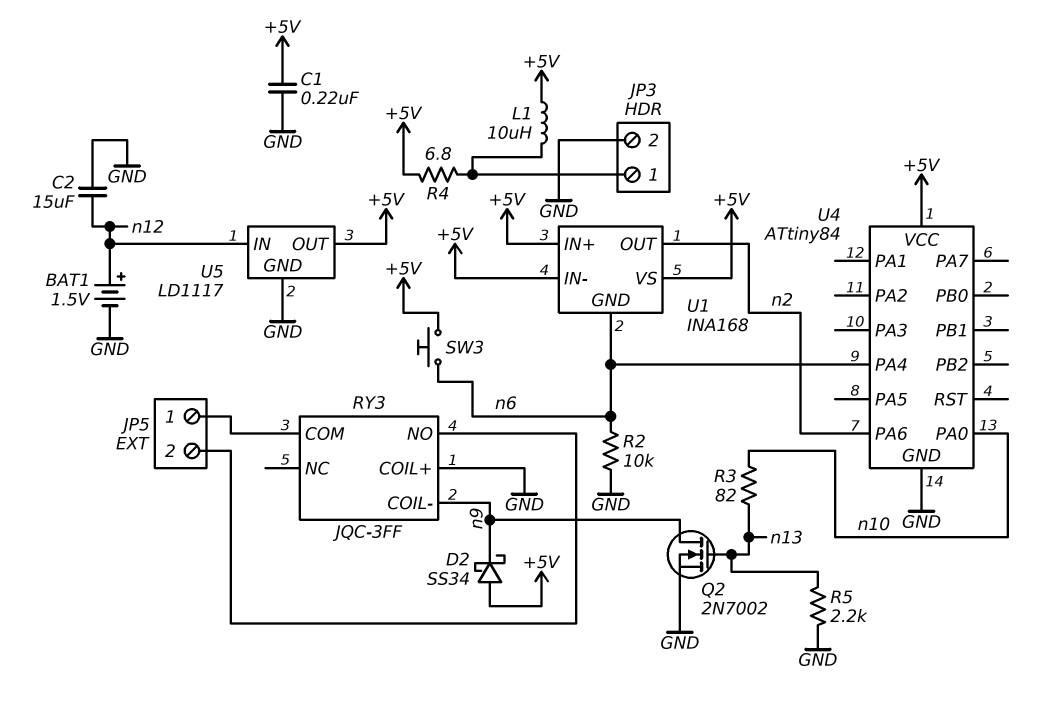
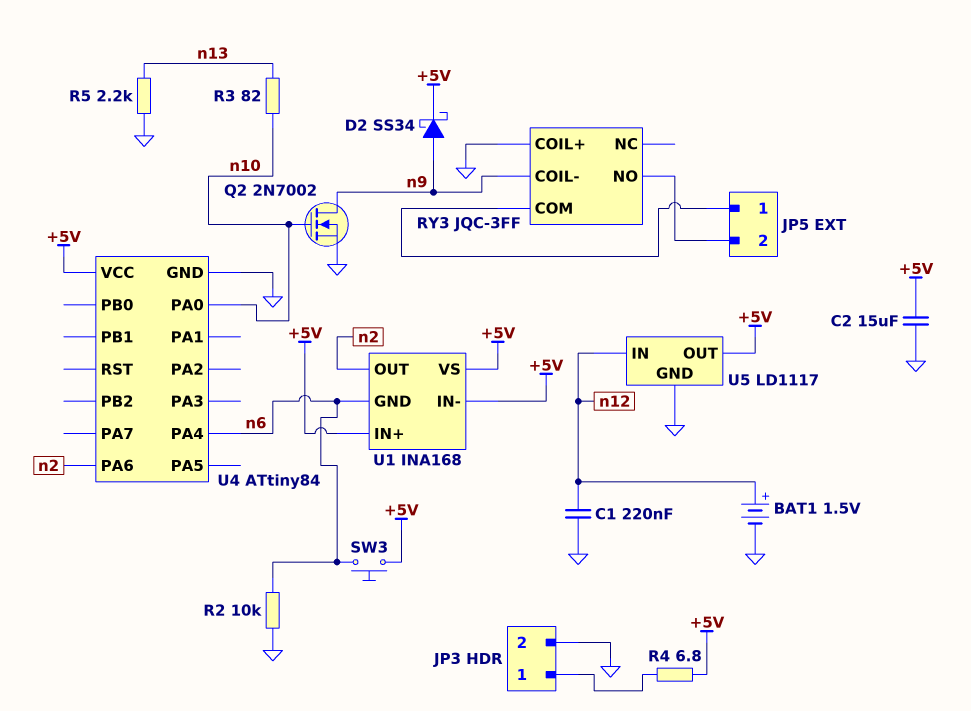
C1: 220nF (+5V, GND) -> 220nF (GND, n12)
C2: 15uF (GND, n12) -> 15uF (+5V, GND)
D2: schottky SS34 (A +5V, K n9) -> schottky SS34 (A n9, K +5V)
L1: 10uH (+5V, JP3/1) -> none
Q2: NMOS 2N7002 (G n13, D n9, S GND) -> NMOS 2N7002 (G n10, D n9, S GND)

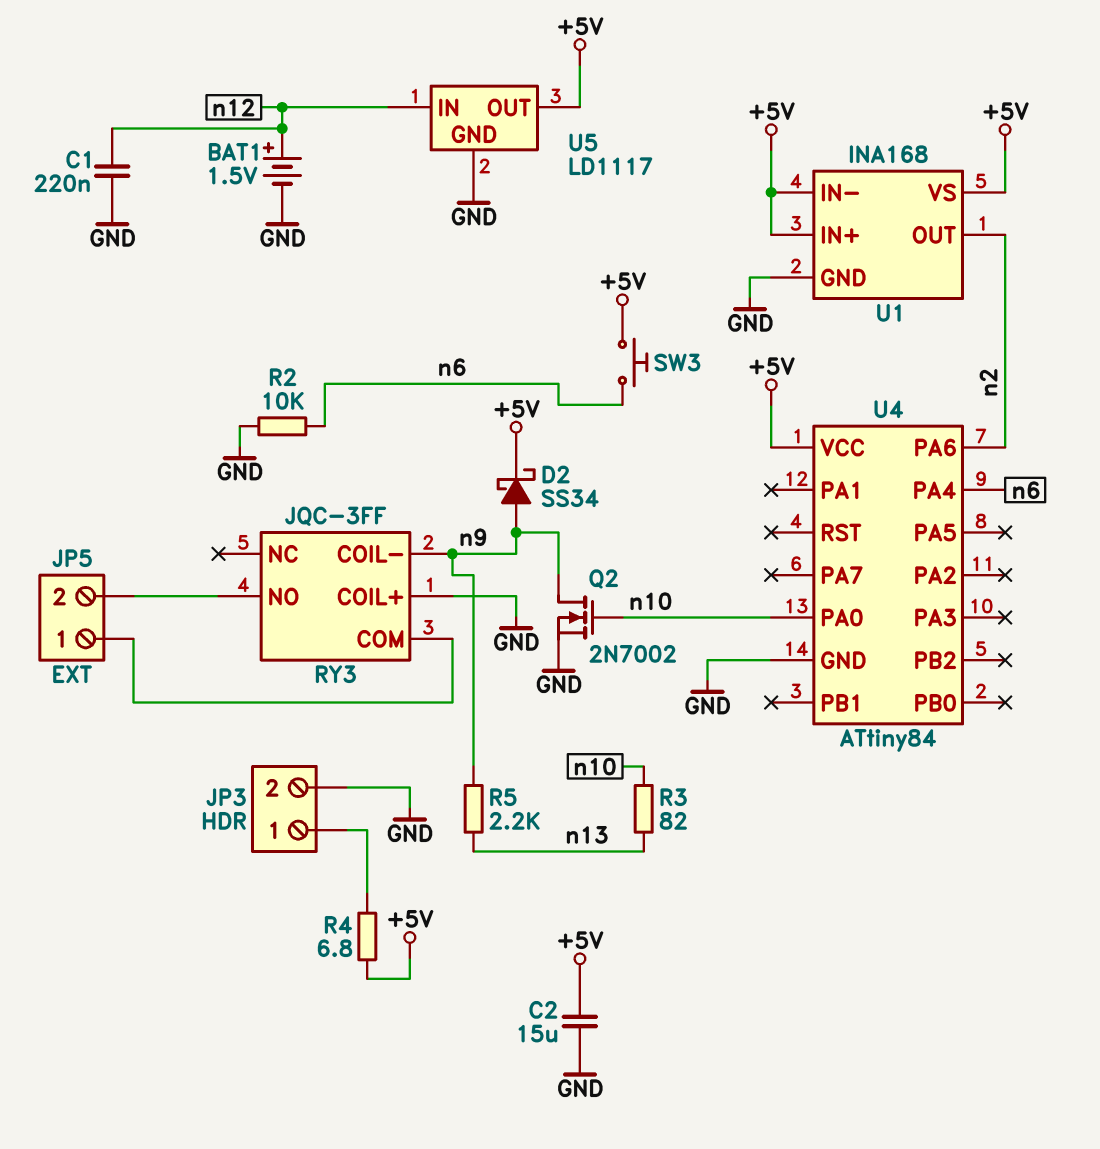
R5: 2.2k (GND, n13) -> 2.2k (n9, n13)
U1 pin GND: n6 -> GND

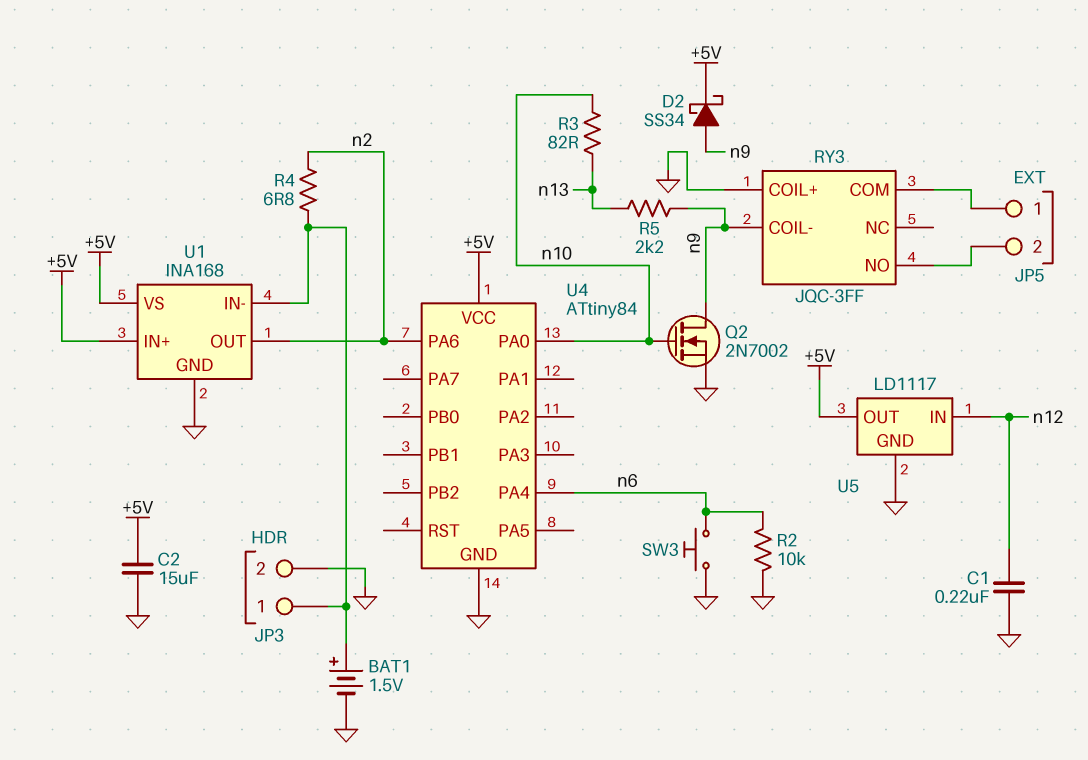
BAT1: 1.5V (plus n12, minus GND) -> 1.5V (plus JP3/1, minus GND)
R4: 6.8 (+5V, JP3/1) -> 6.8 (JP3/1, n2)
SW3: button (+5V, n6) -> button (GND, n6)
U1 pin IN-: +5V -> JP3/1

